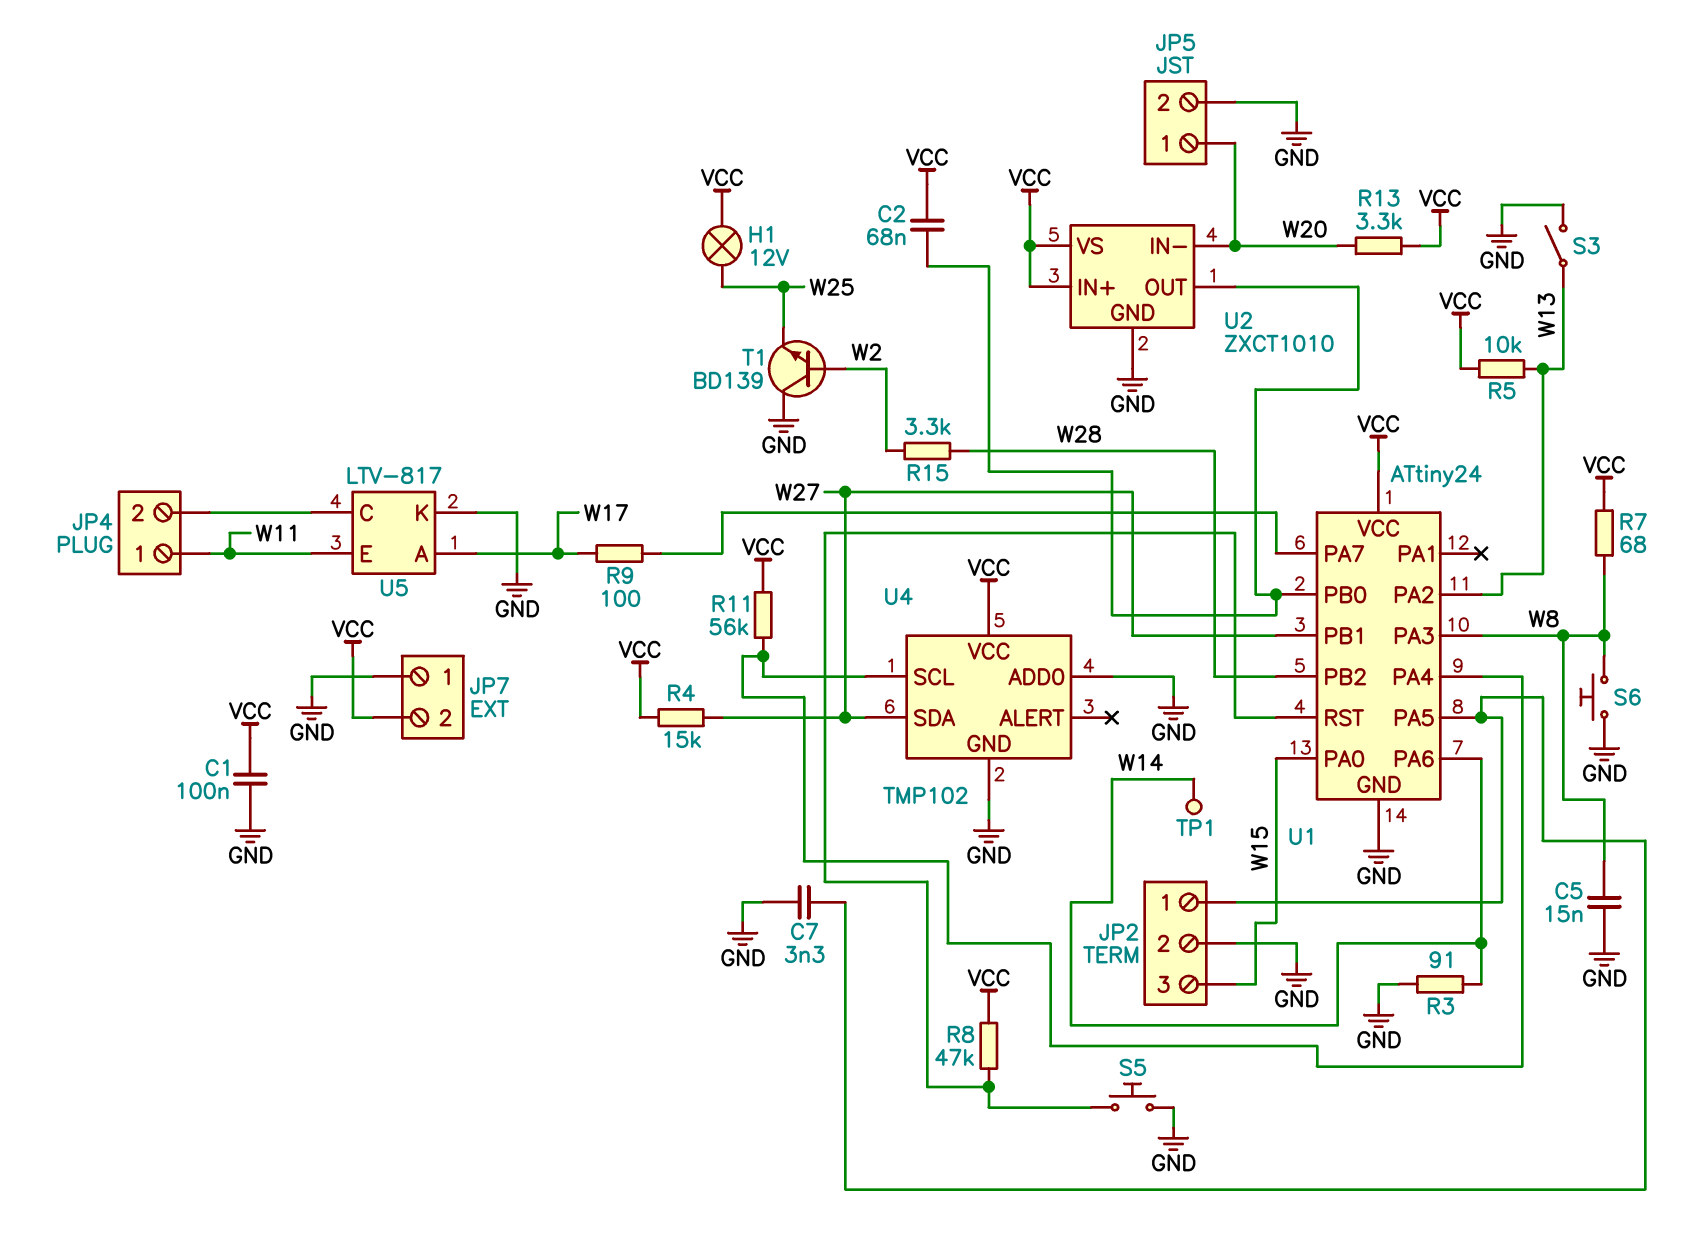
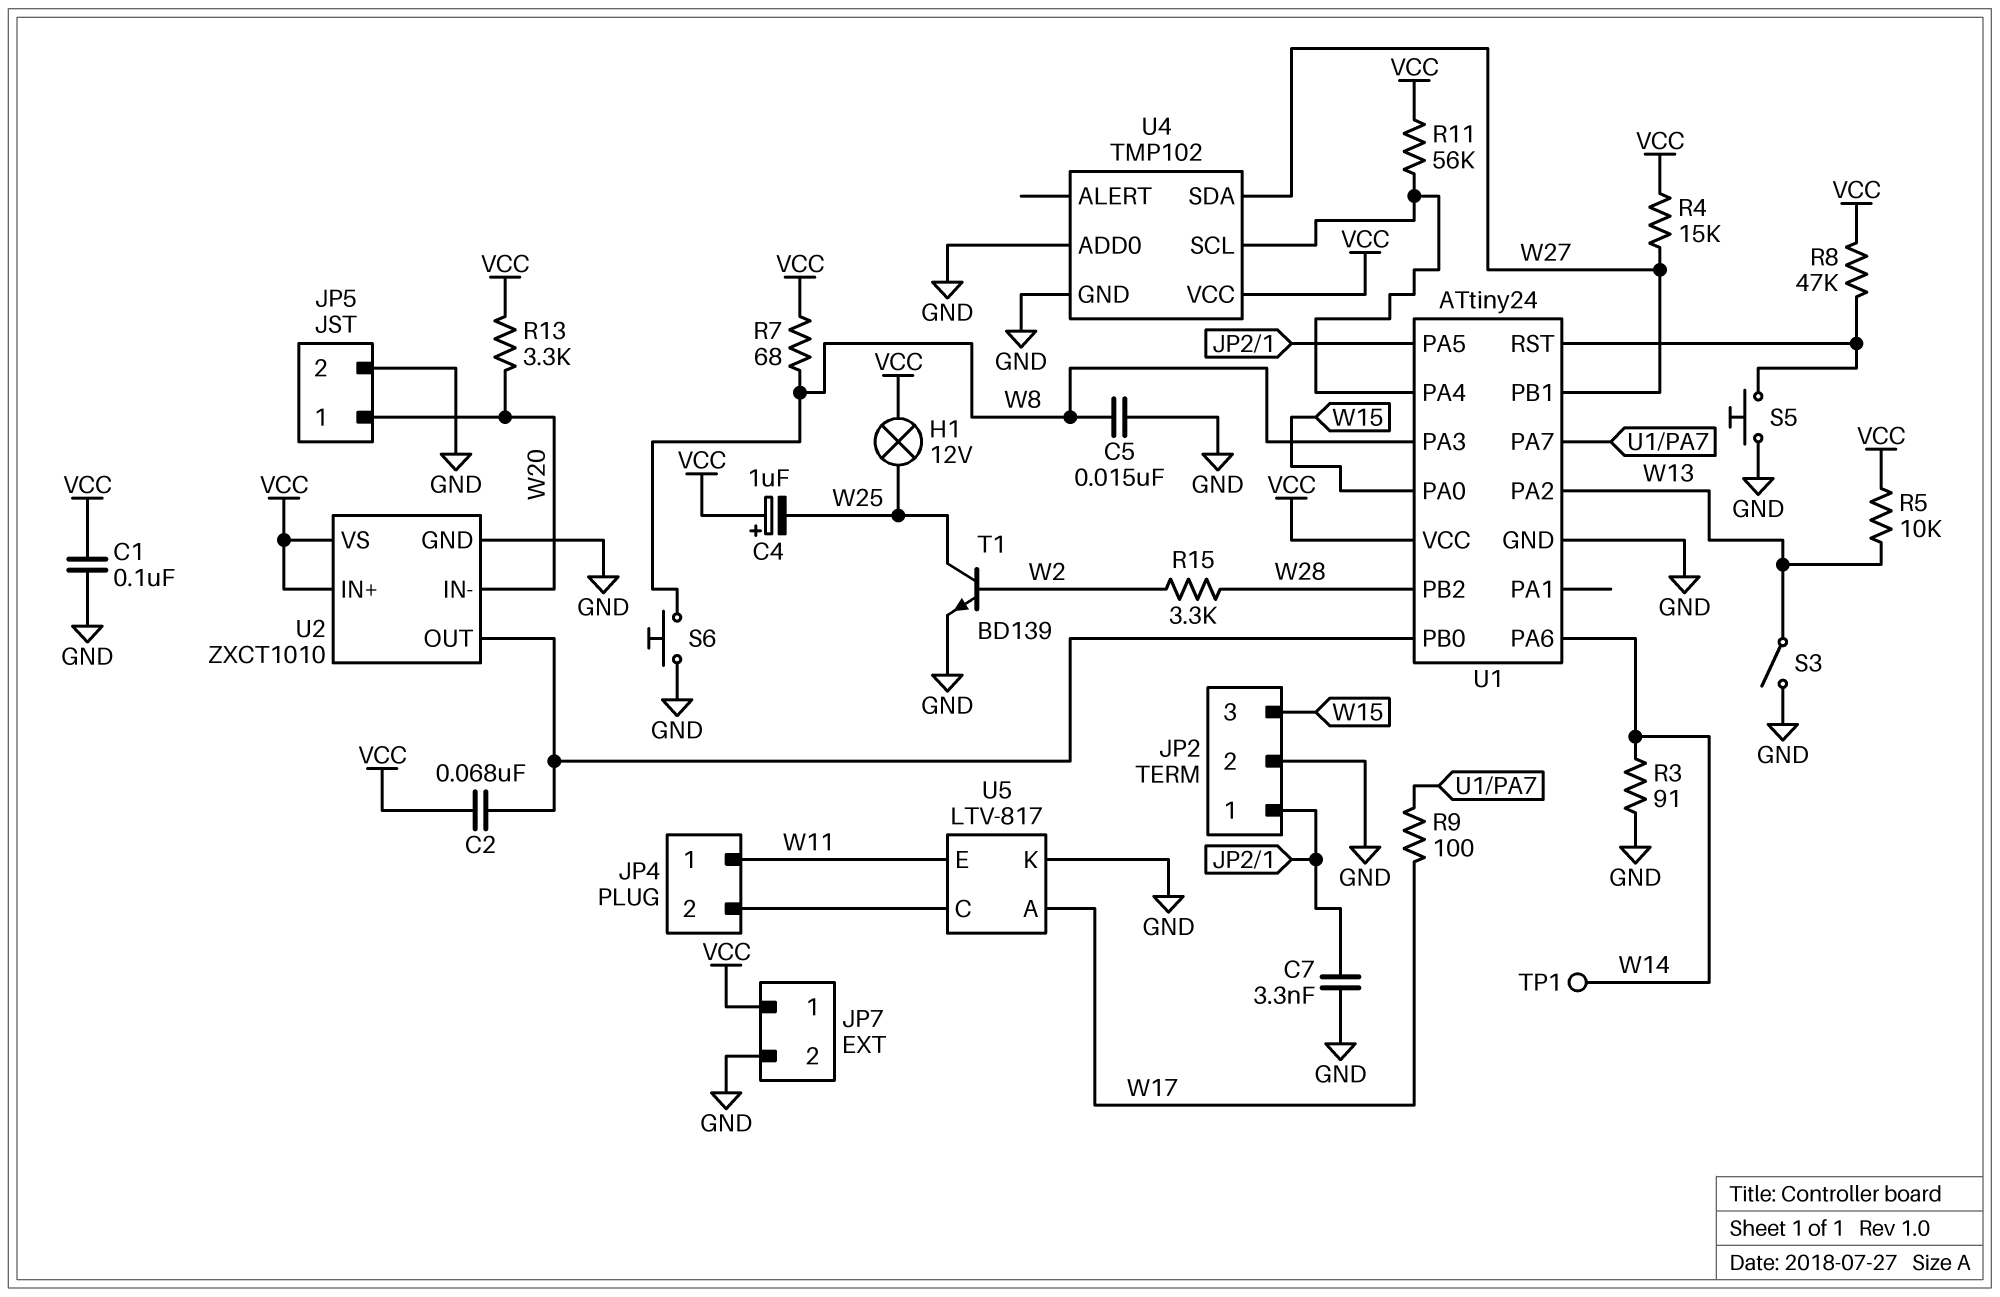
C4: none -> 1uF (plus VCC, minus W25)
JP7 pin 1: GND -> VCC
JP7 pin 2: VCC -> GND
T1: NPN BD139 (B W2, C GND, E W25) -> NPN BD139 (B W2, C W25, E GND)

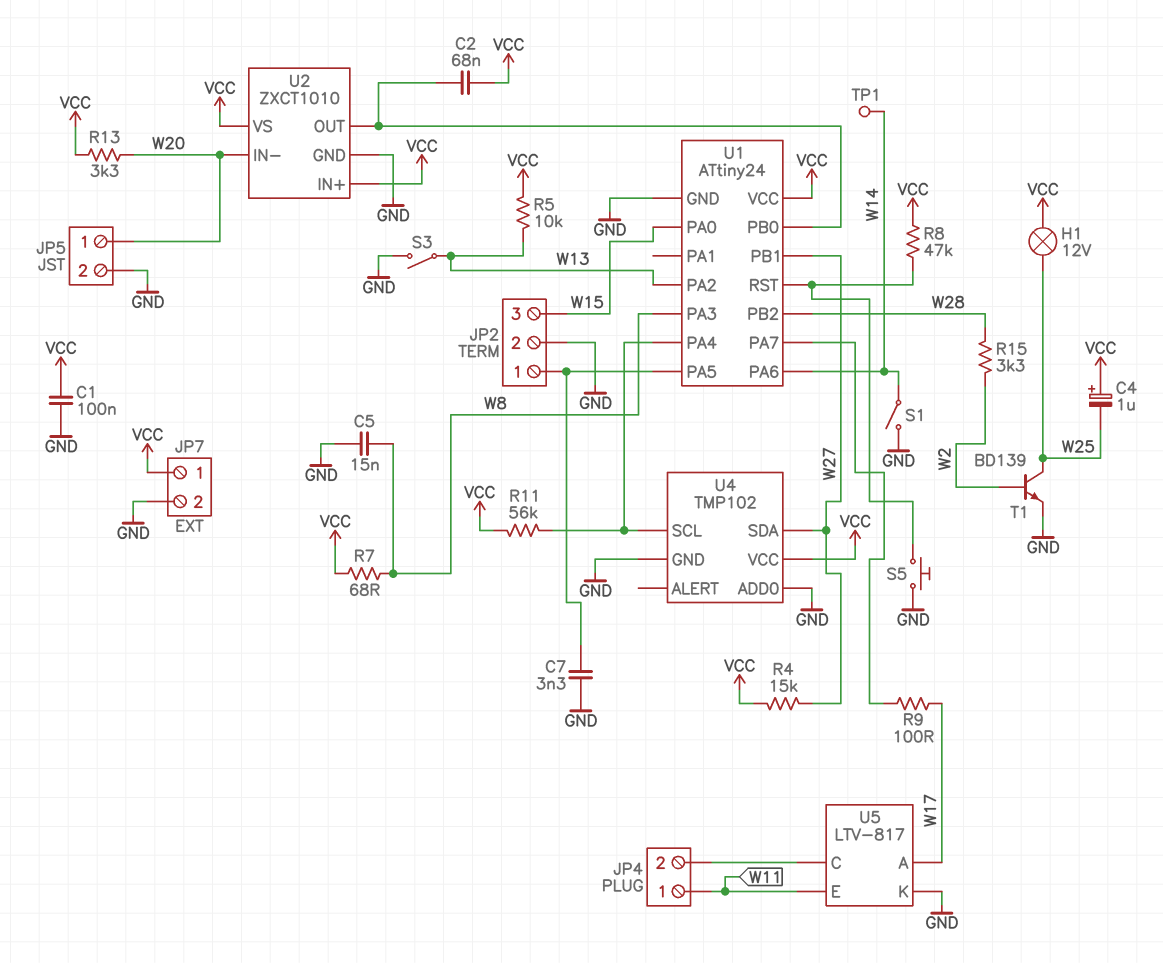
R3: 91 (GND, W14) -> none
S1: none -> switch (GND, W14)
S6: button (GND, W8) -> none

